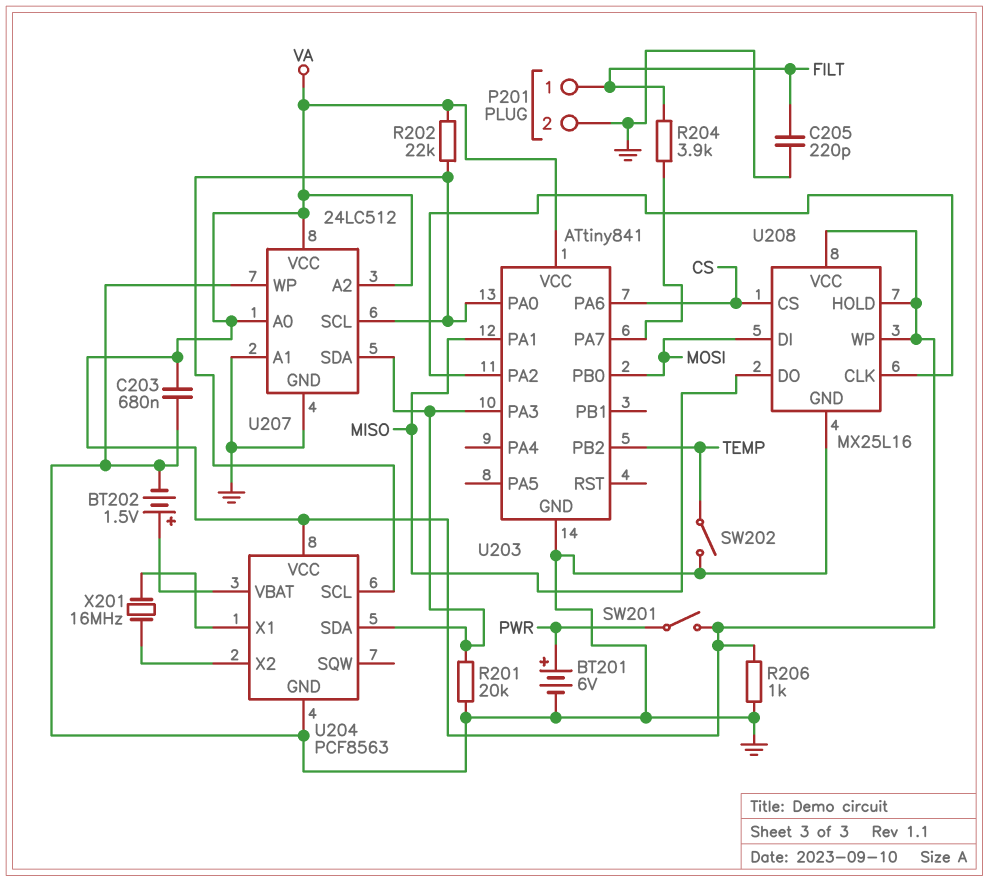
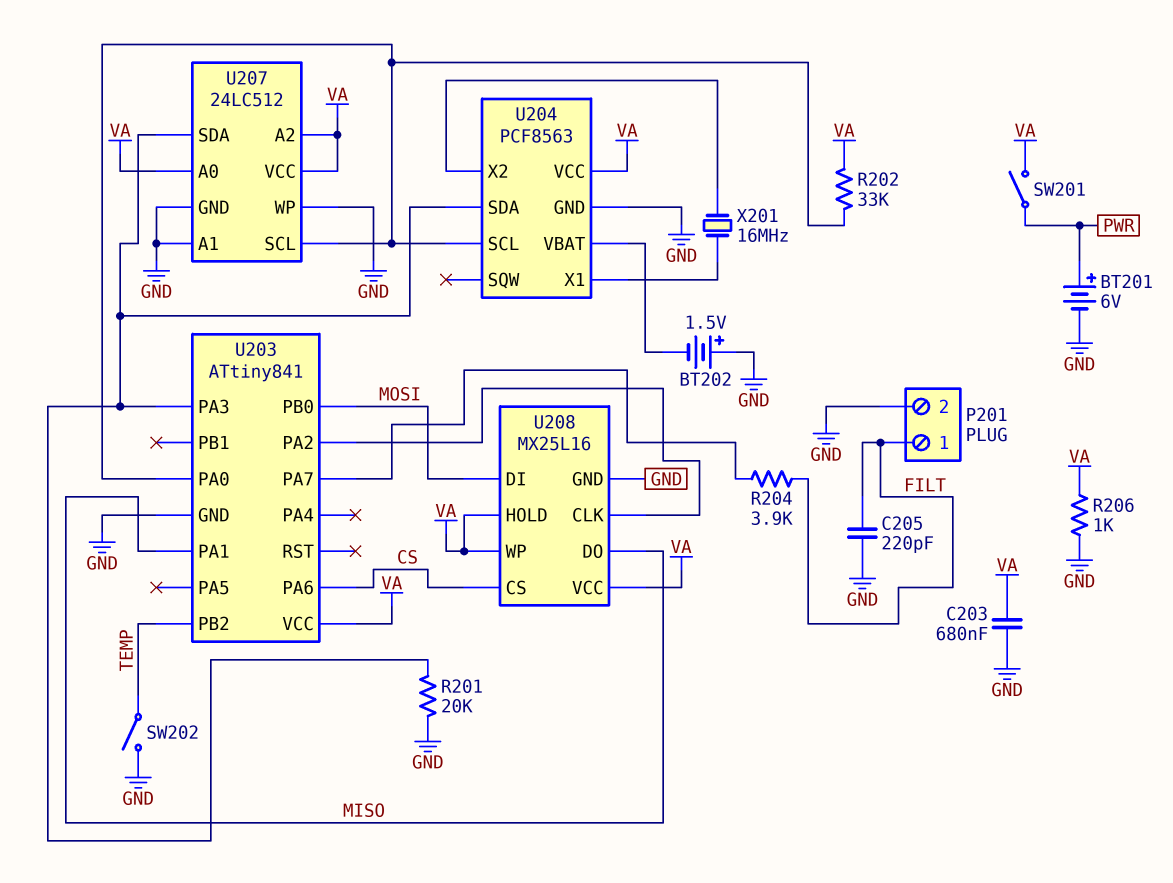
BT202: 1.5V (plus U204/VBAT, minus GND) -> 1.5V (plus GND, minus U204/VBAT)
R202: 22k (U203/PA0, VA) -> 33k (U203/PA0, VA)

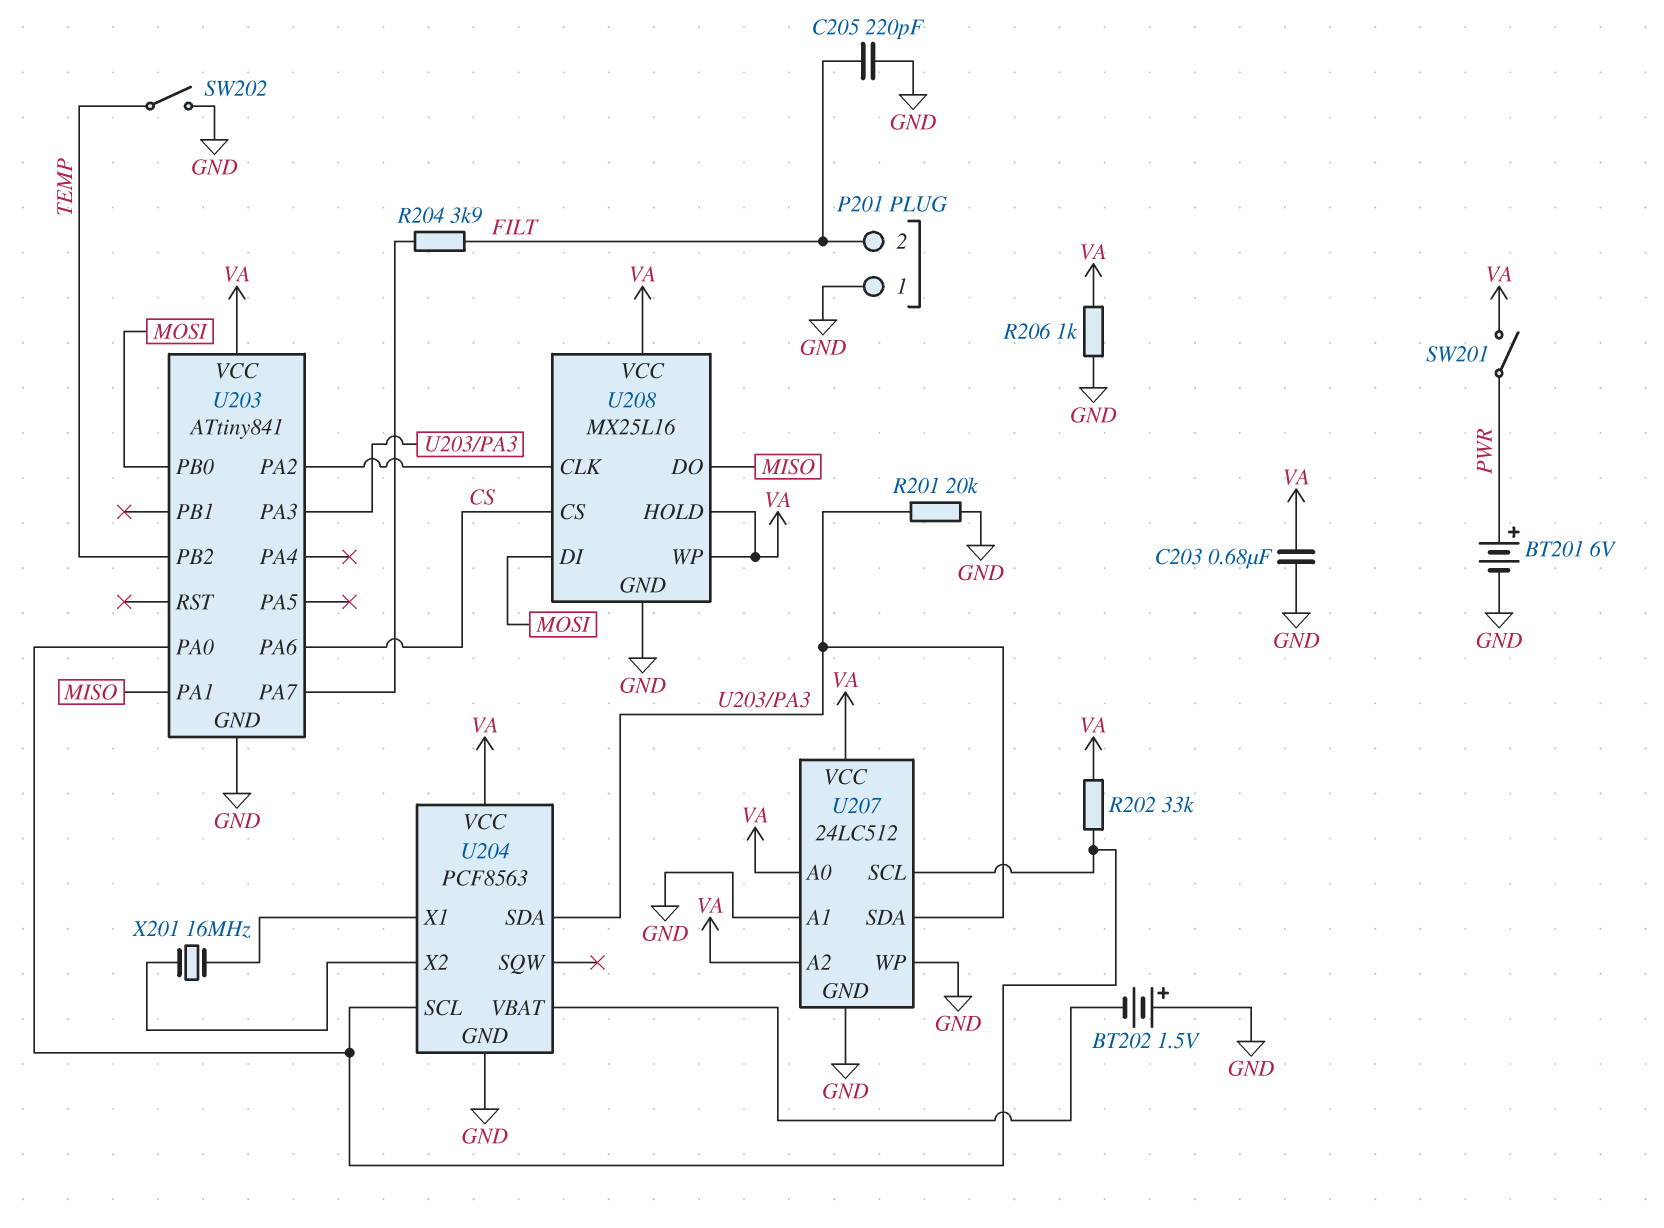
P201 pin 1: FILT -> GND
P201 pin 2: GND -> FILT

